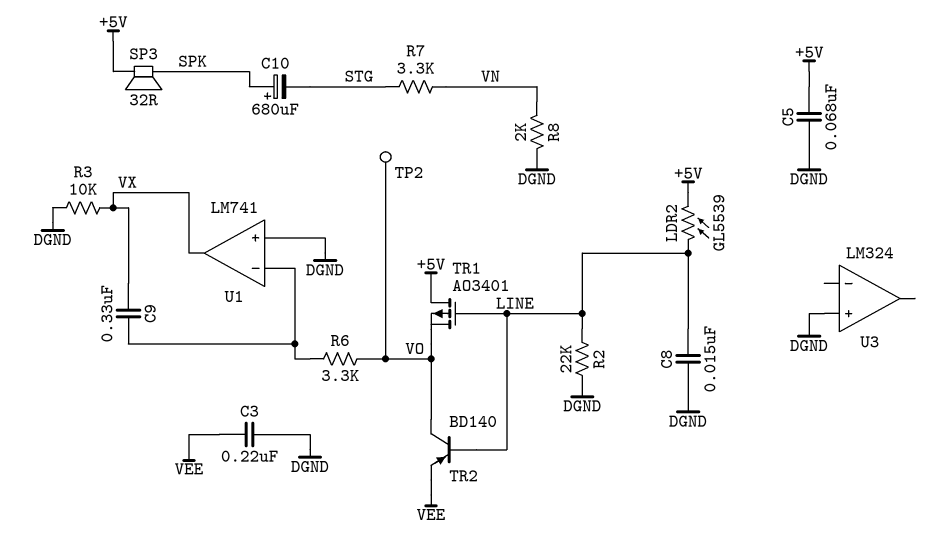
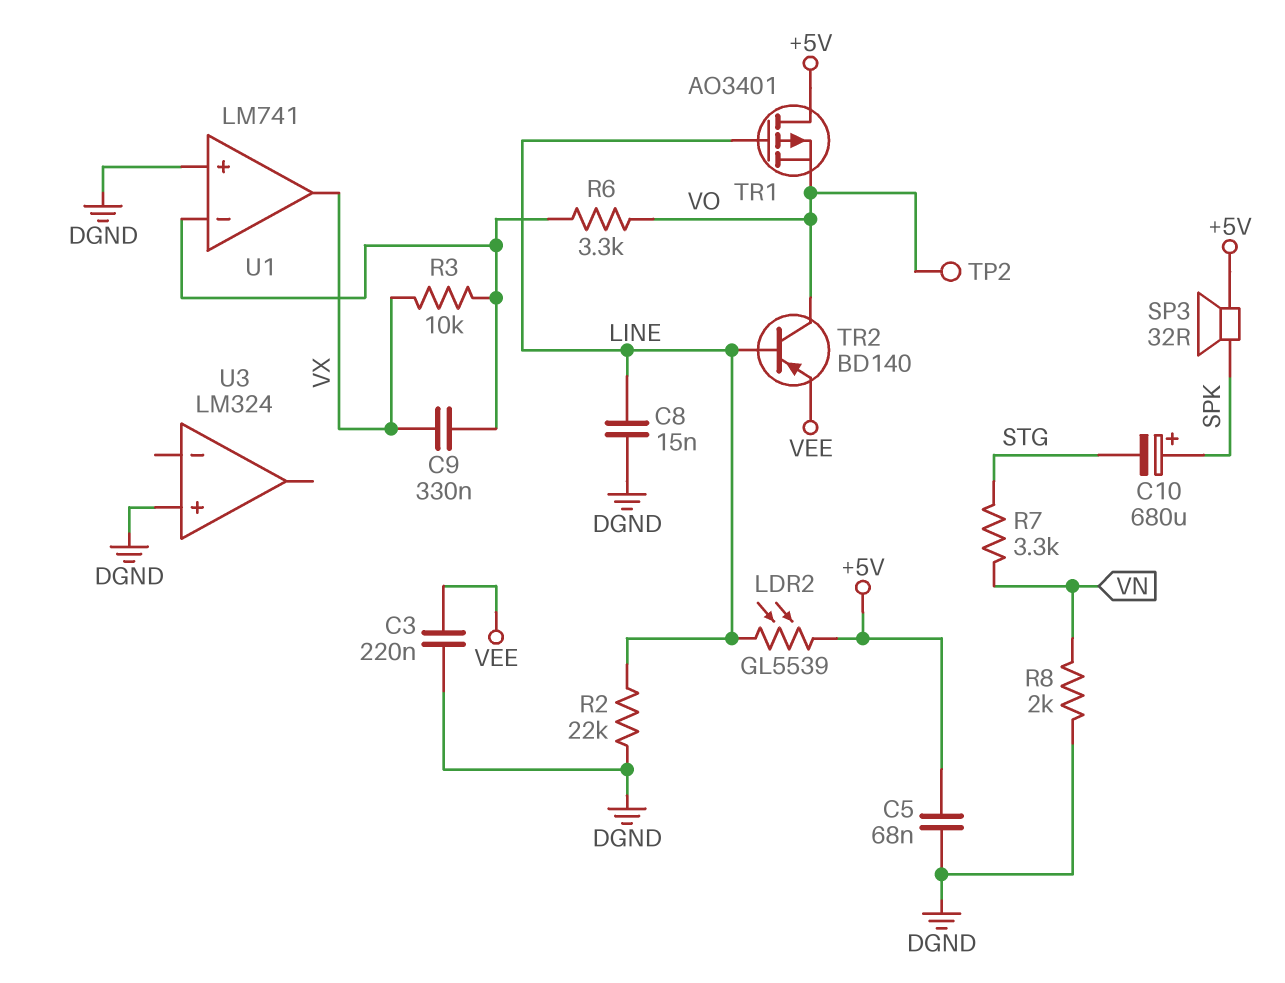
R3: 10k (DGND, VX) -> 10k (U1/in-, VX)

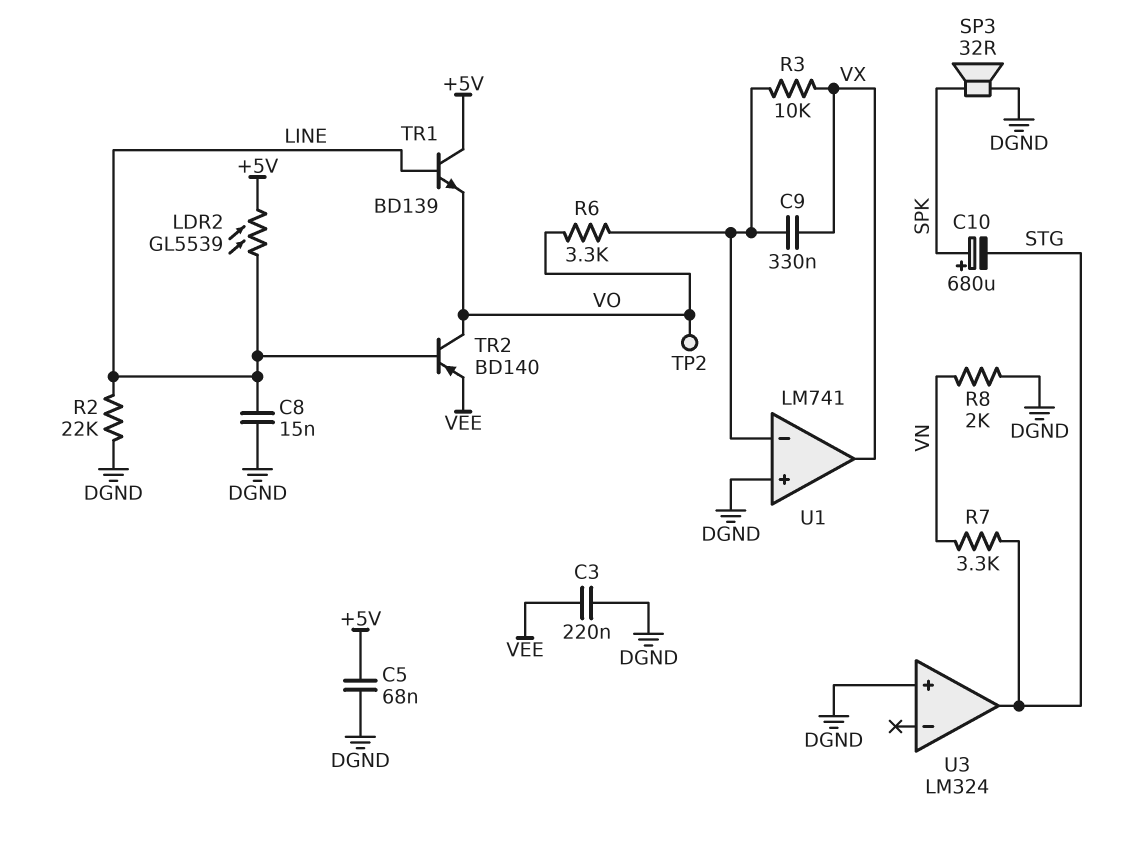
SP3: speaker 32R (+5V, SPK) -> speaker 32R (DGND, SPK)
TR1: PMOS AO3401 (G LINE, D +5V, S VO) -> NPN BD139 (B LINE, C +5V, E VO)
U3 pin out: none -> STG

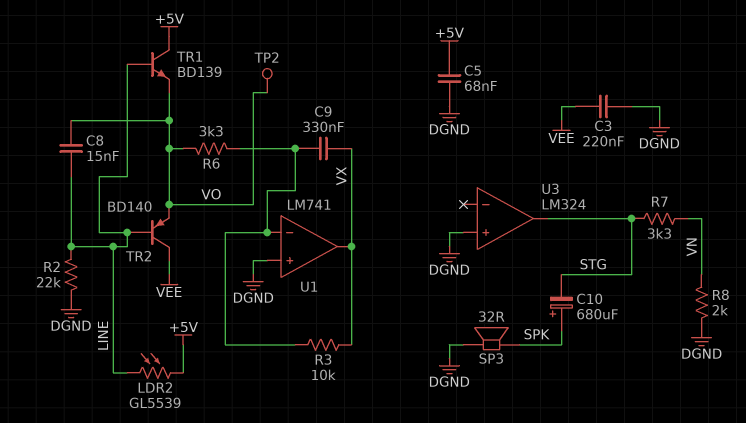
C8: 15nF (DGND, LINE) -> 15nF (LINE, VO)
TR2: PNP BD140 (B LINE, C VO, E VEE) -> PNP BD140 (B LINE, C VEE, E VO)

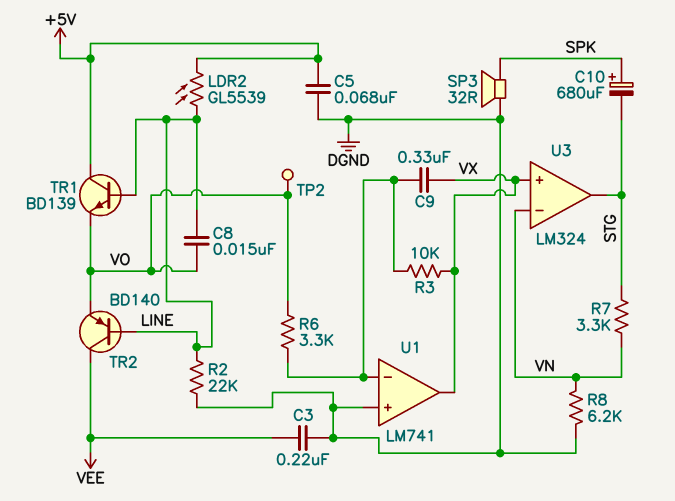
R8: 2k (DGND, VN) -> 6.2k (DGND, VN)
U3 pin in+: DGND -> VX
U3 pin in-: none -> VN

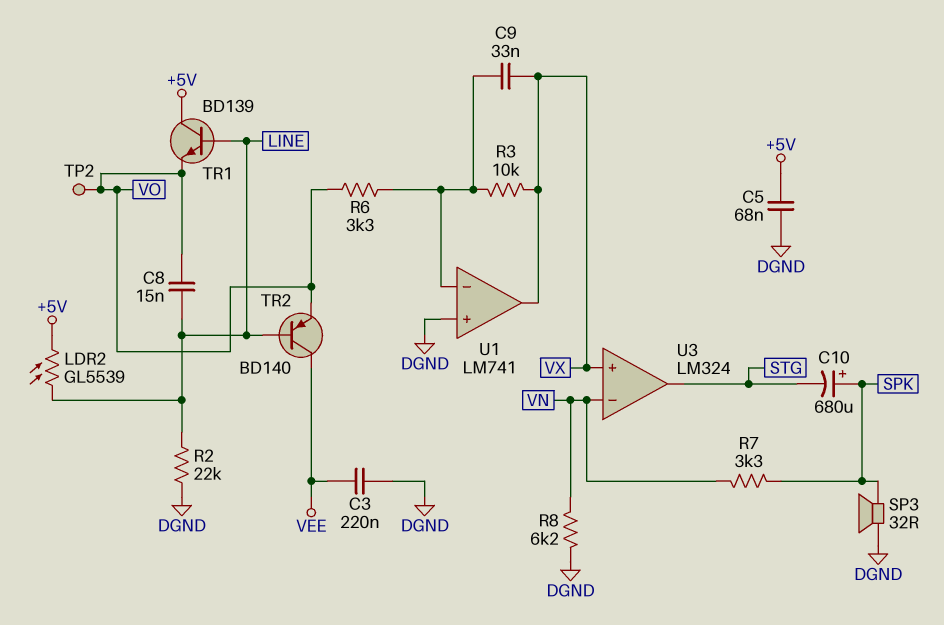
C9: 330nF (U1/in-, VX) -> 33nF (U1/in-, VX)
R7: 3.3k (STG, VN) -> 3.3k (SPK, VN)

